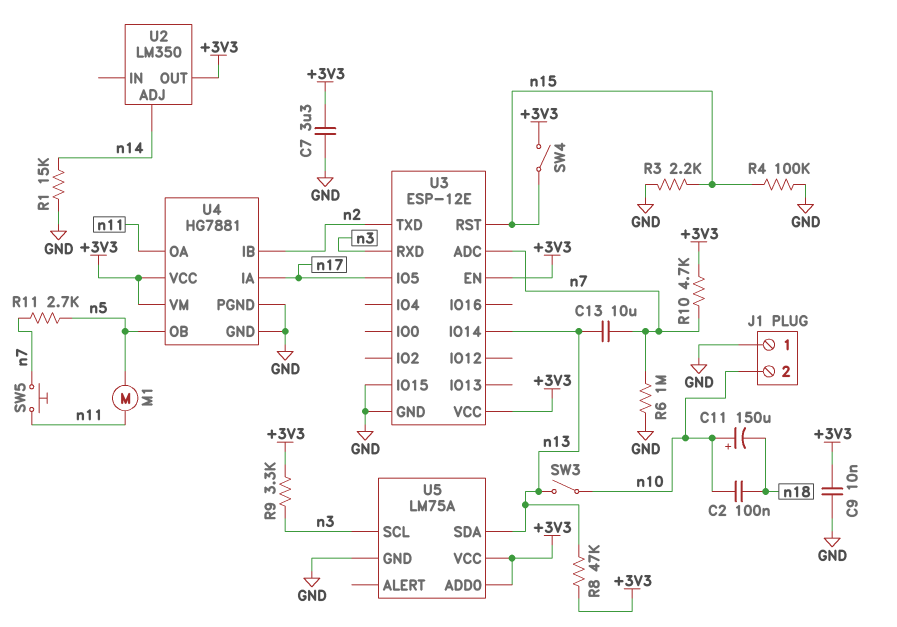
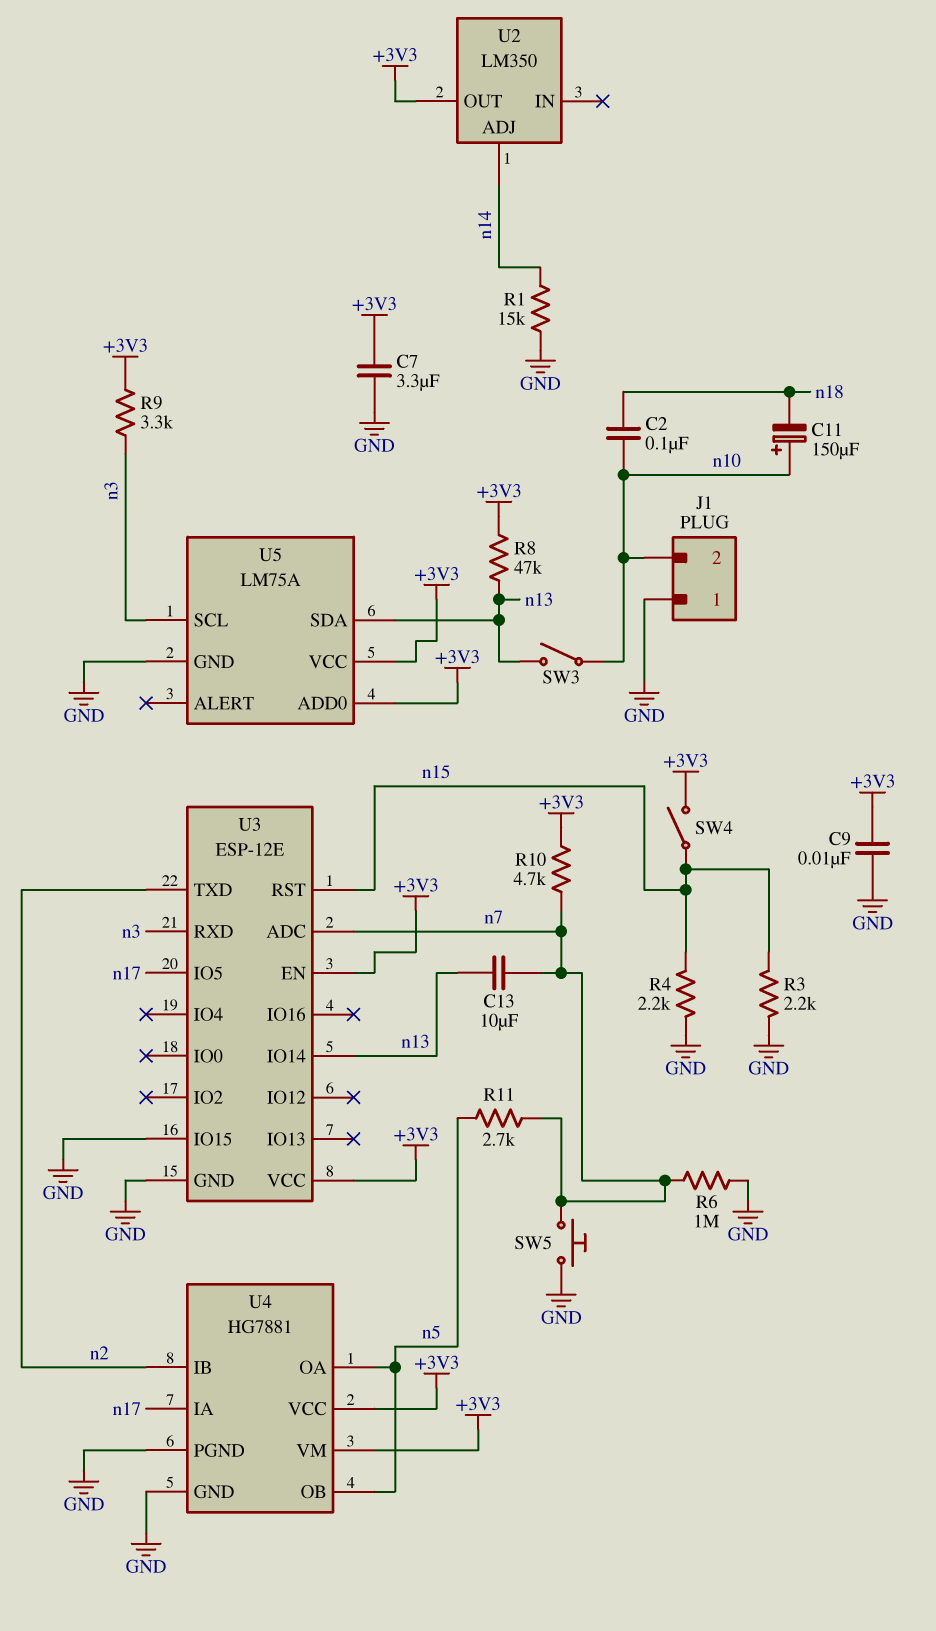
M1: motor (n5, n11) -> none
R4: 100k (GND, n15) -> 2.2k (GND, n15)
SW5: button (n7, n11) -> button (GND, n7)
U4 pin OA: n11 -> n5

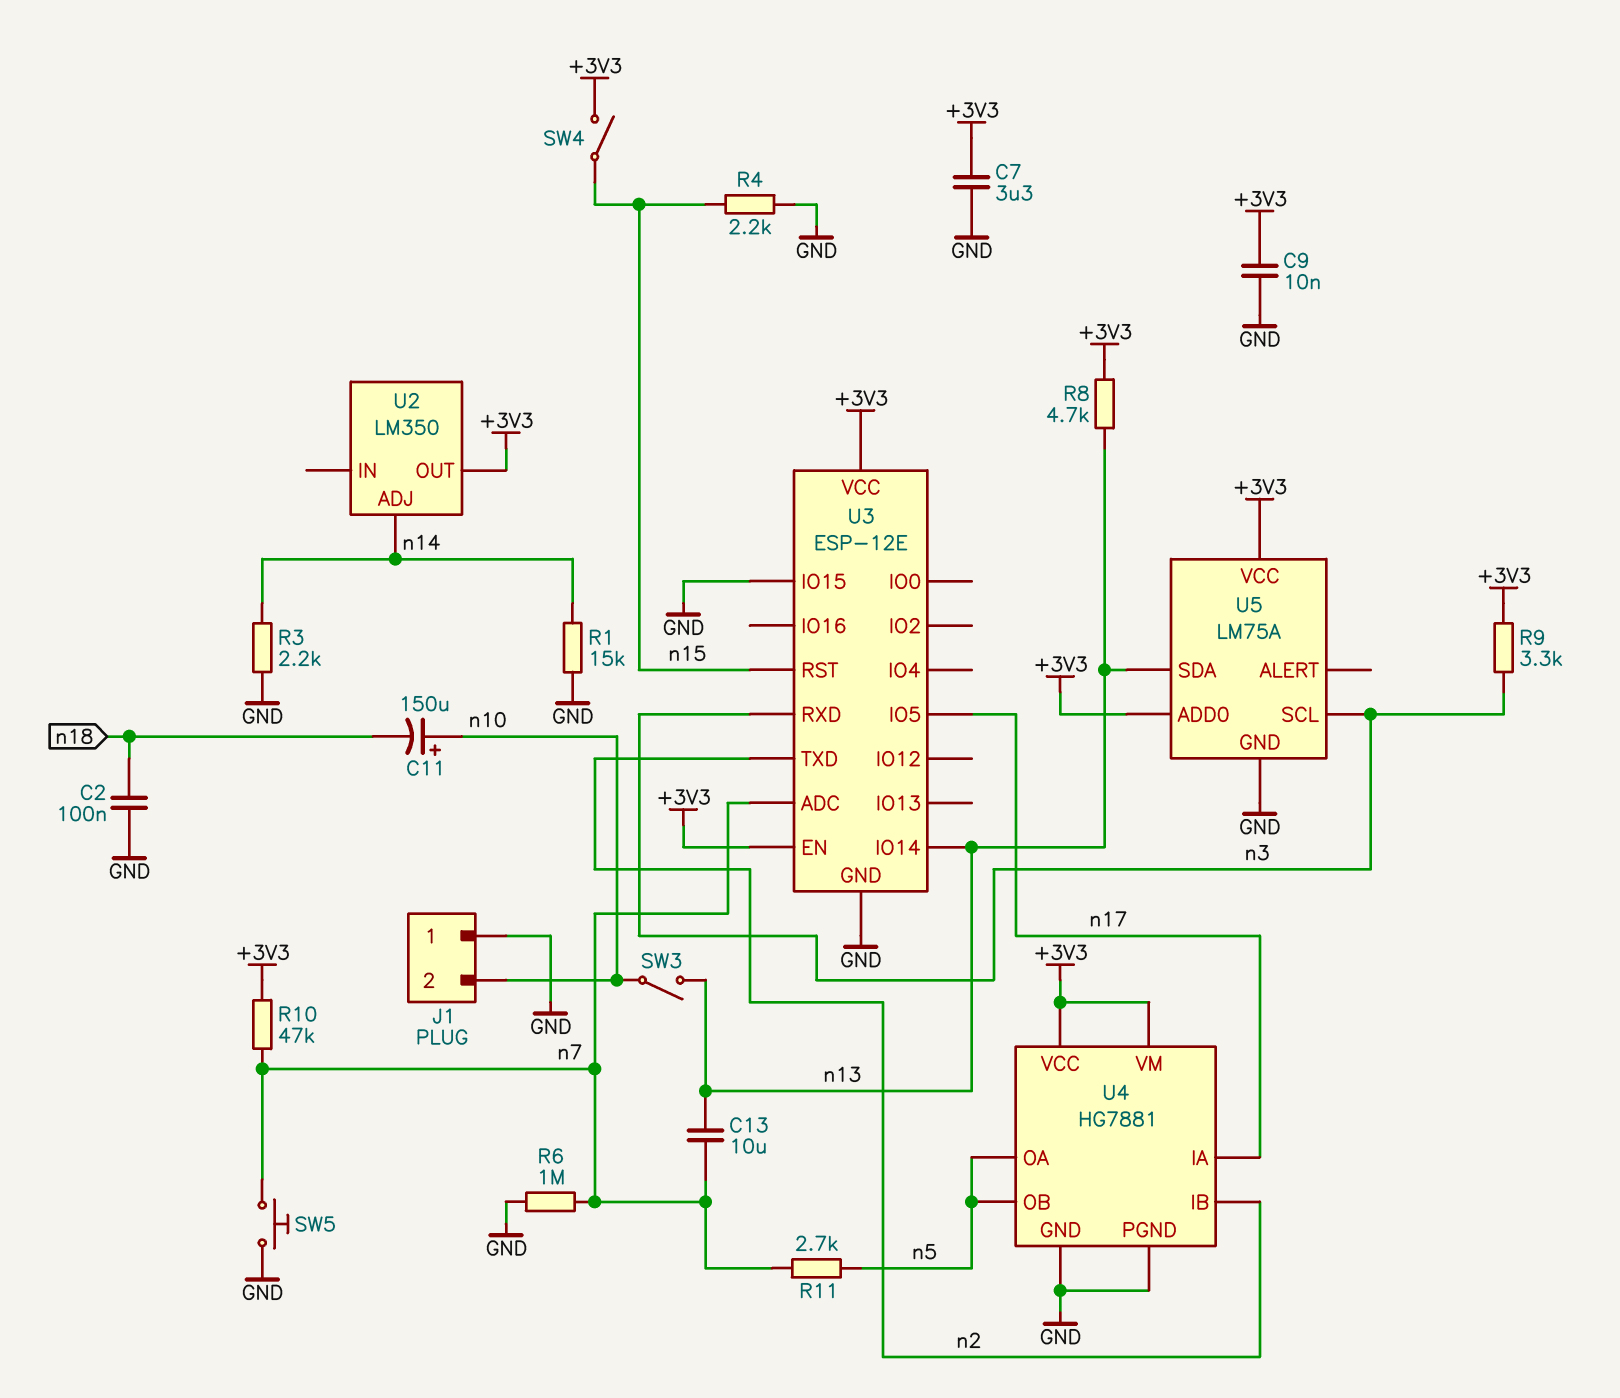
C2: 100nF (n10, n18) -> 100nF (GND, n18)
R3: 2.2k (GND, n15) -> 2.2k (GND, n14)
R8: 47k (+3V3, n13) -> 4.7k (+3V3, n13)
R10: 4.7k (+3V3, n7) -> 47k (+3V3, n7)

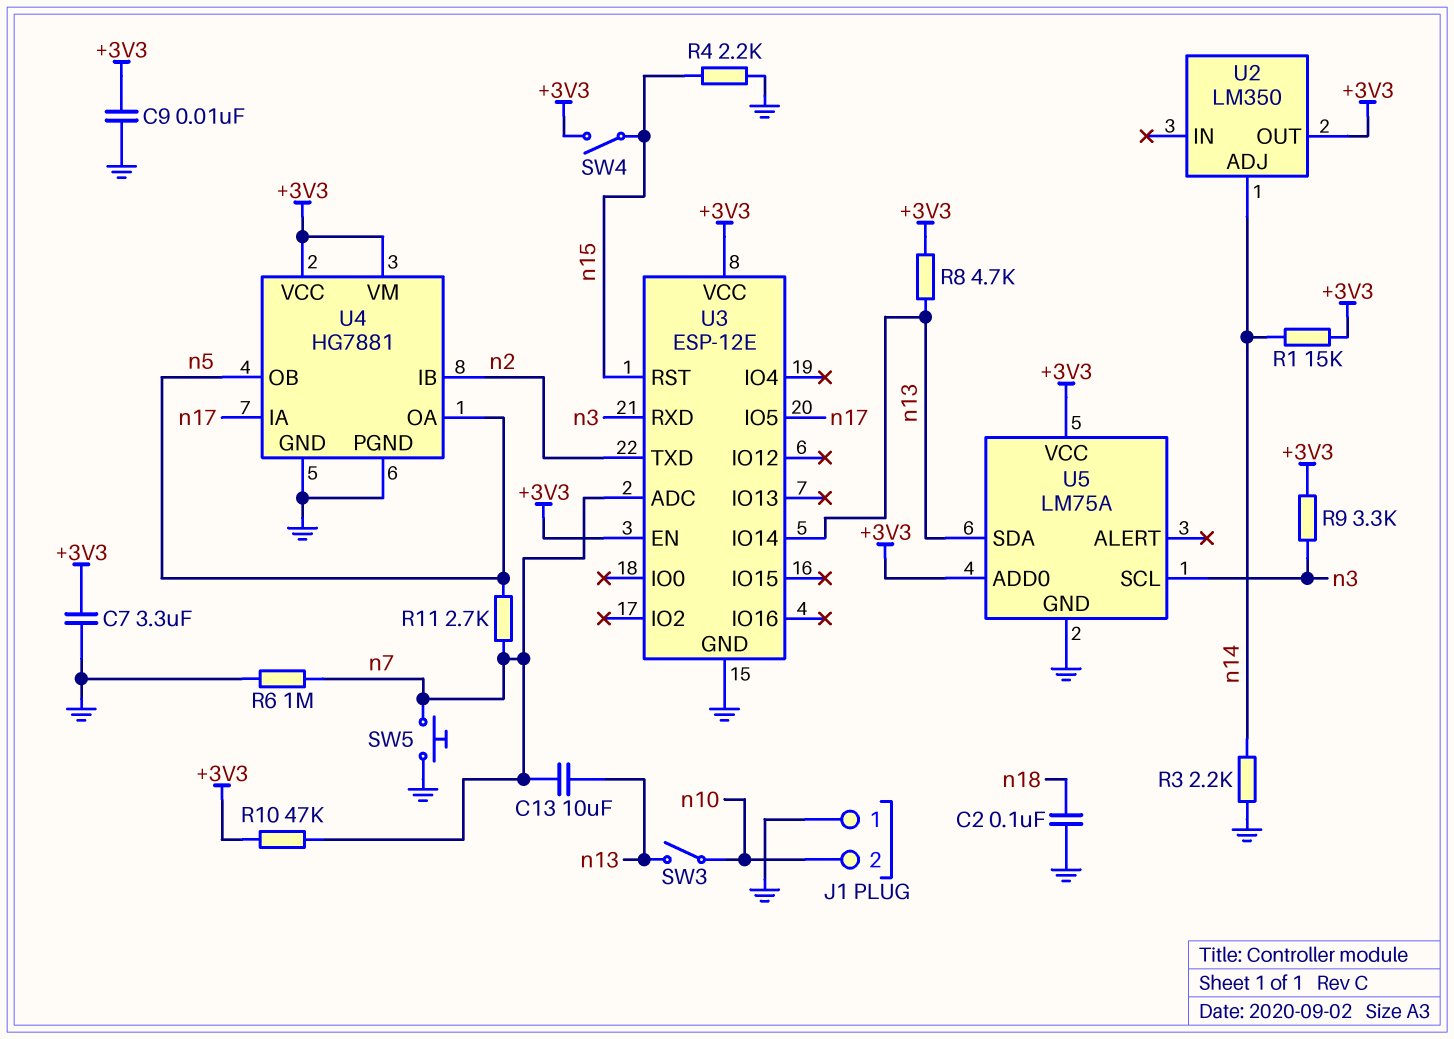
C11: 150uF (plus n10, minus n18) -> none
R1: 15k (GND, n14) -> 15k (+3V3, n14)
U3 pin IO15: GND -> none

